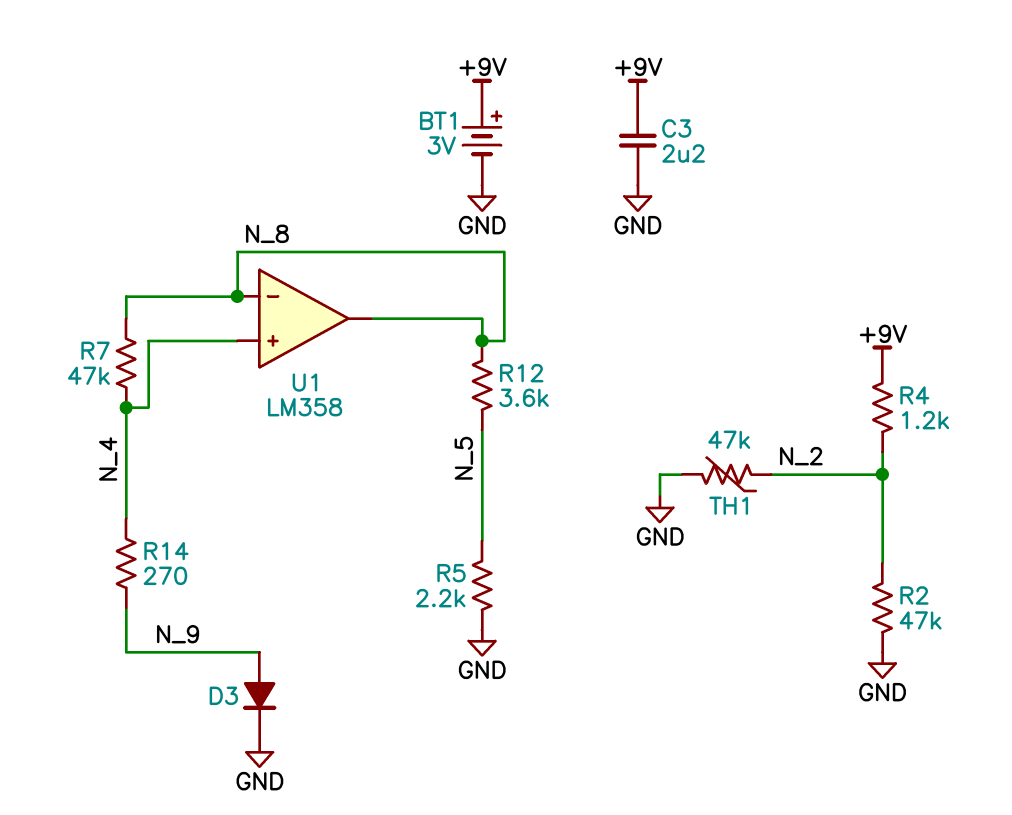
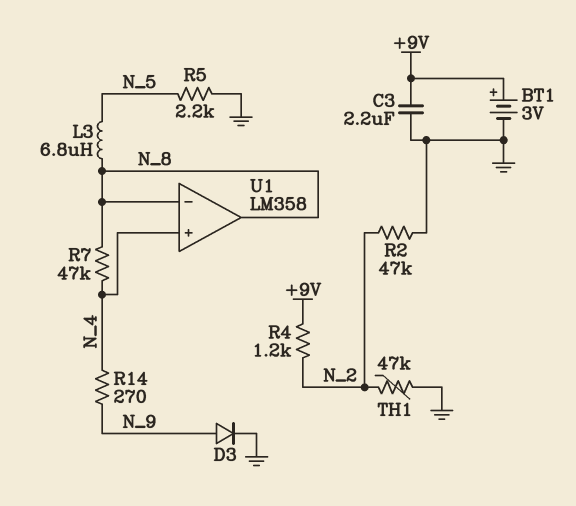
L3: none -> 6.8uH (N_5, N_8)
R12: 3.6k (N_5, N_8) -> none

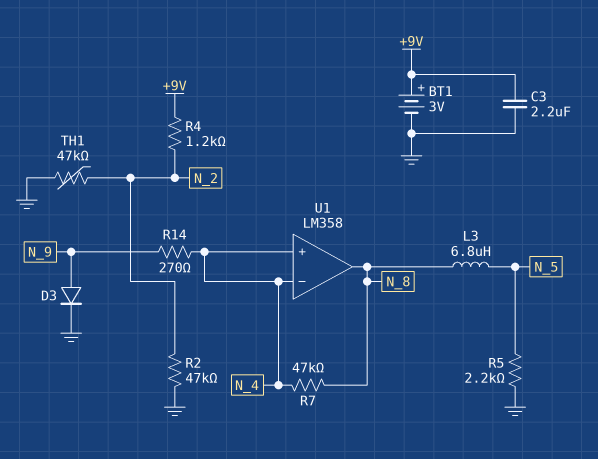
U1 pin in-: N_8 -> N_4

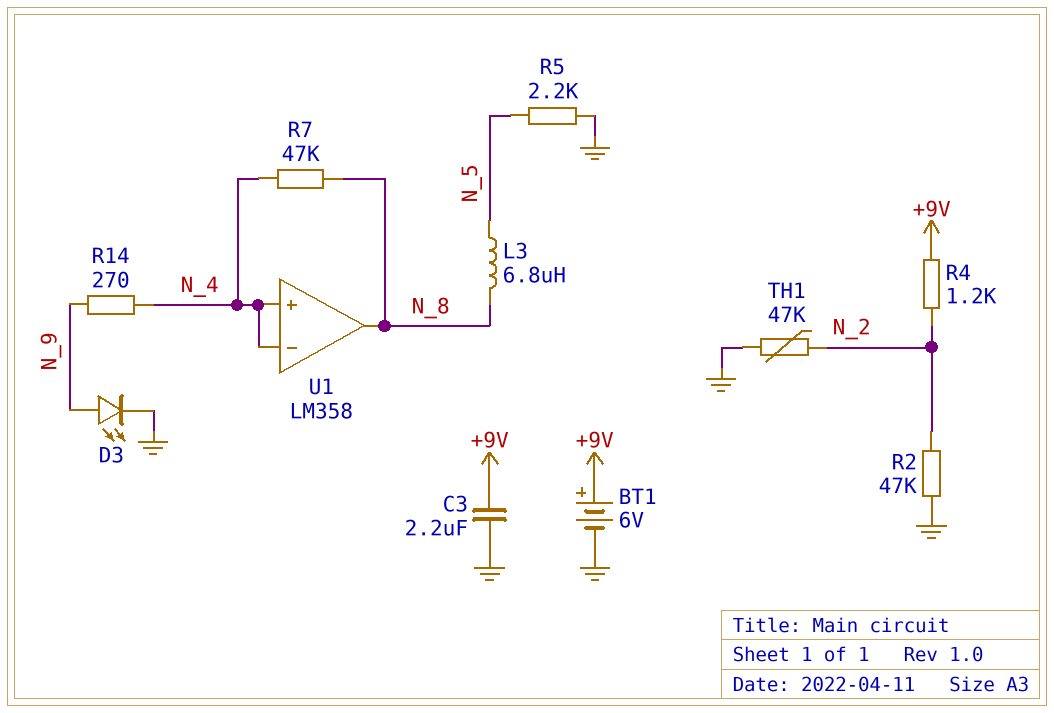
BT1: 3V (plus +9V, minus GND) -> 6V (plus +9V, minus GND)
D3: diode (A N_9, K GND) -> LED (A N_9, K GND)

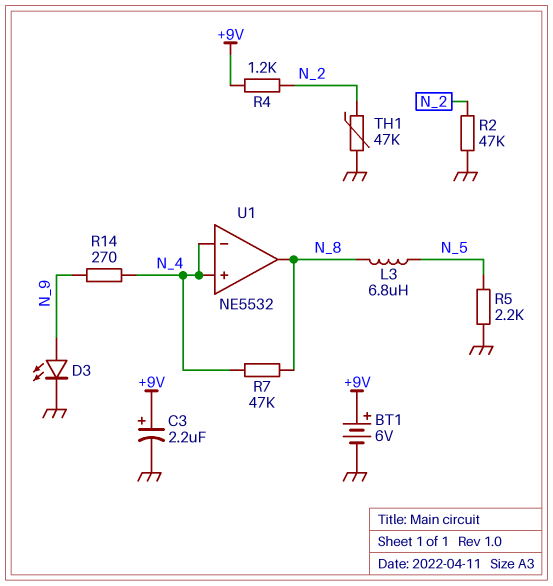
C3: 2.2uF (+9V, GND) -> 2.2uF (plus +9V, minus GND)
U1: LM358 -> NE5532

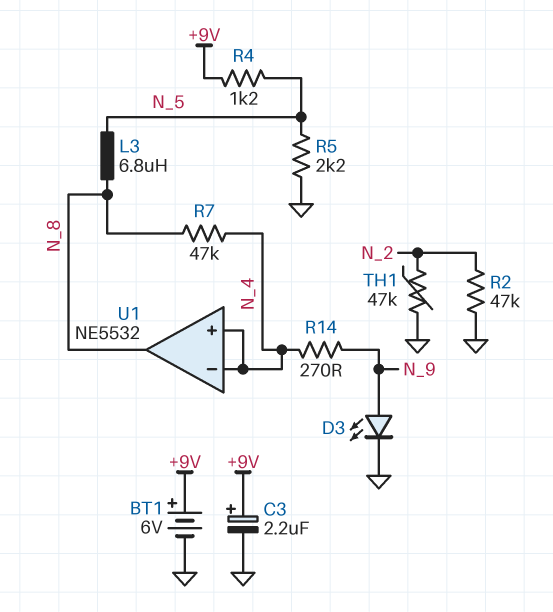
R4: 1.2k (+9V, N_2) -> 1.2k (+9V, N_5)

